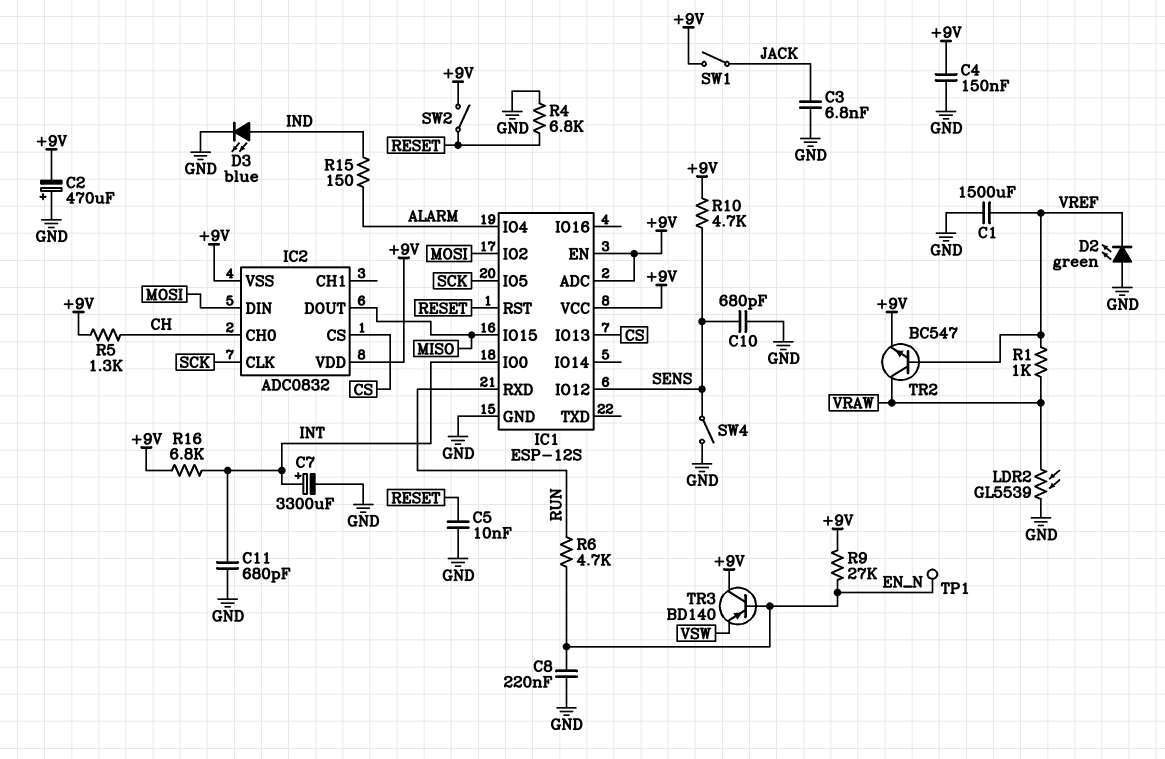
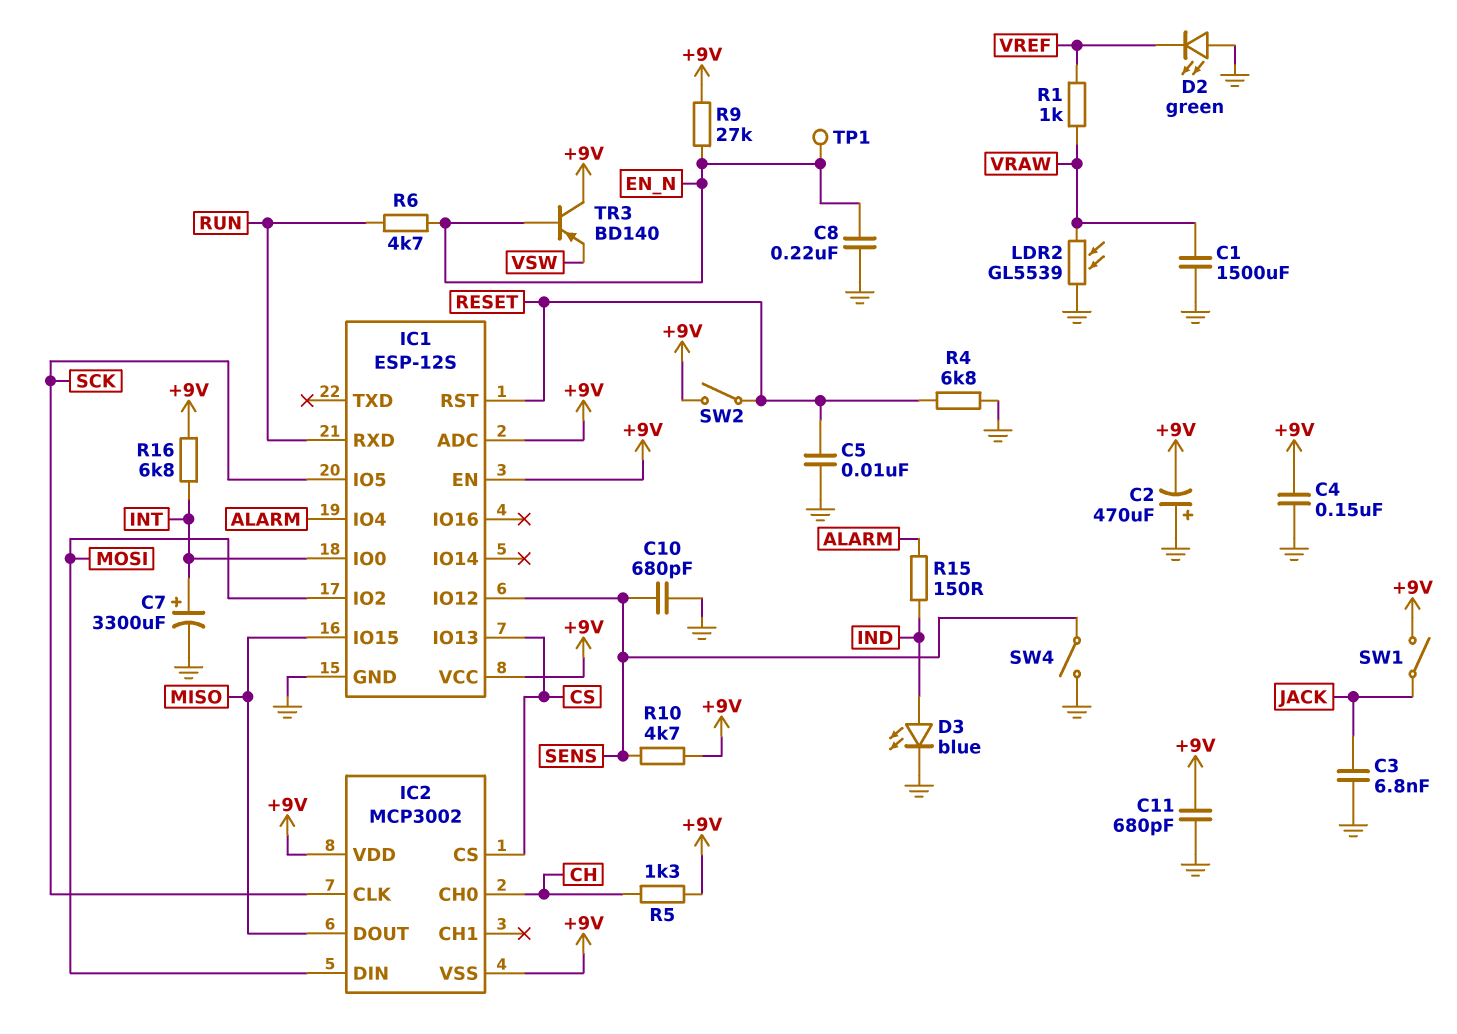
C1: 1500uF (GND, VREF) -> 1500uF (GND, VRAW)
C11: 680pF (GND, INT) -> 680pF (+9V, GND)
IC2: ADC0832 -> MCP3002
TR2: NPN BC547 (B VREF, C VRAW, E +9V) -> none

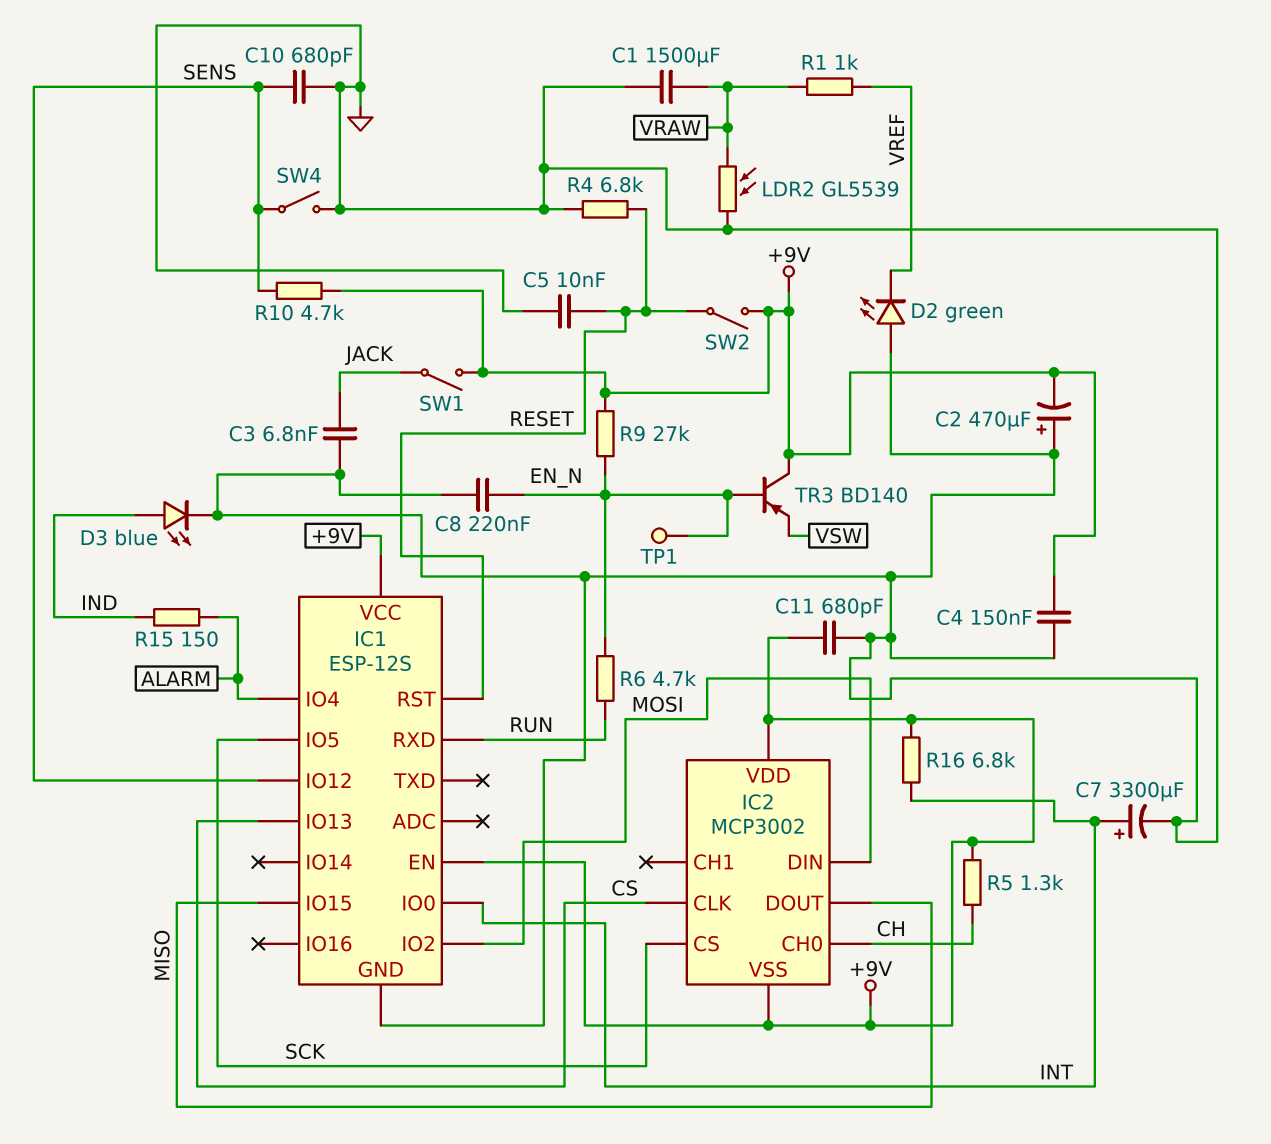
IC1 pin ADC: +9V -> none
IC2 pin CLK: SCK -> CS
IC2 pin CS: CS -> SCK

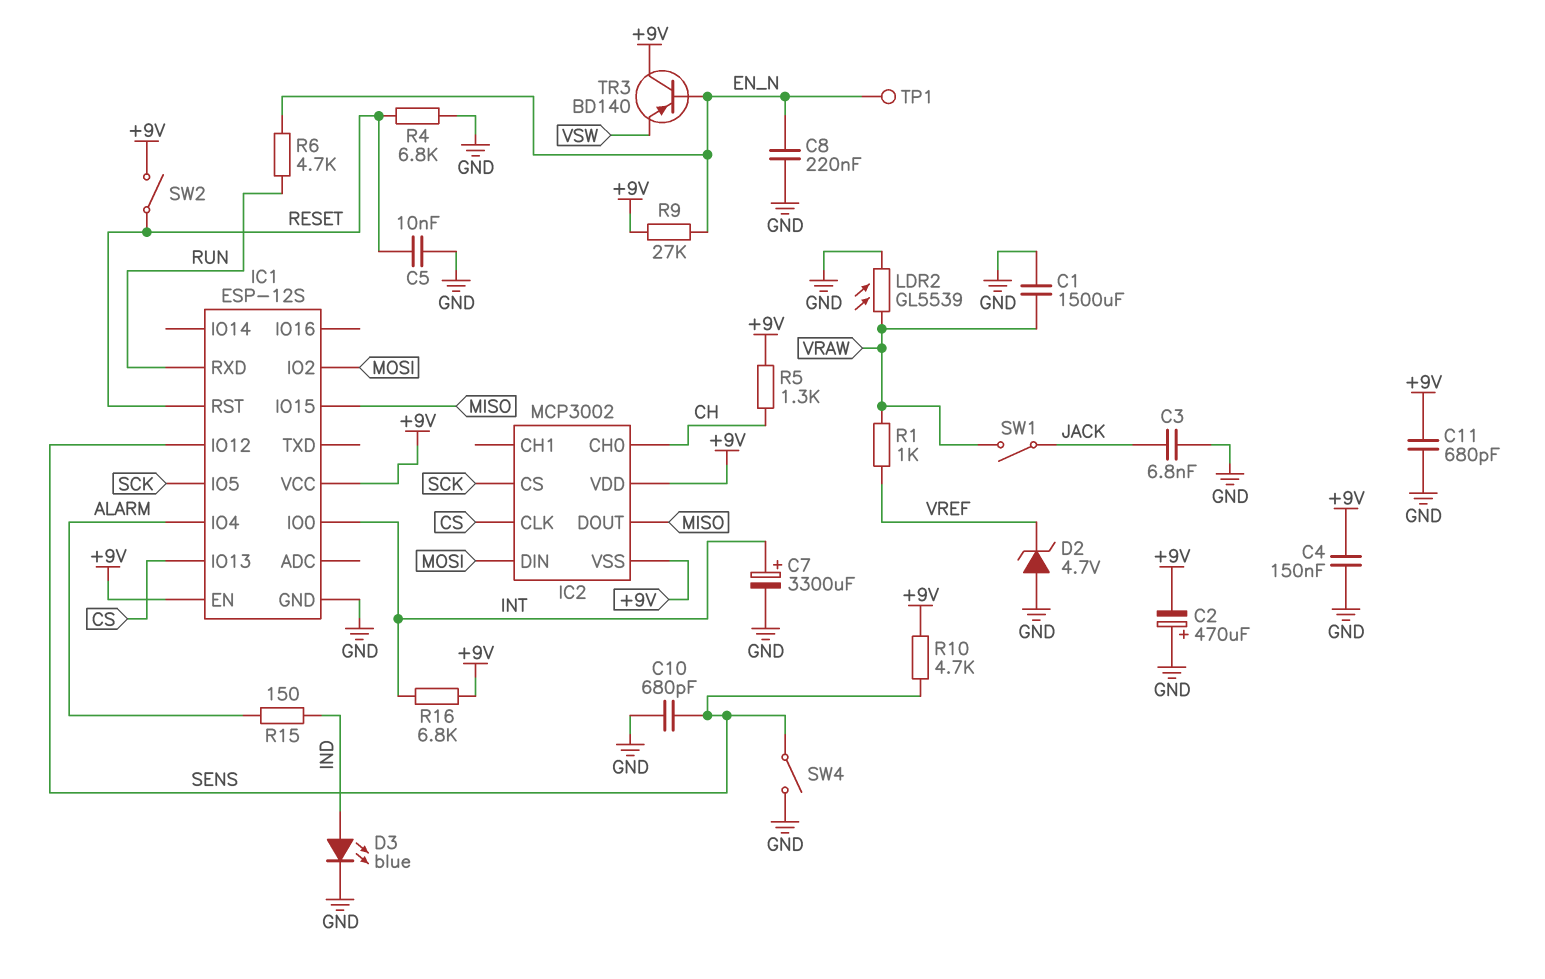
D2: LED green (A GND, K VREF) -> zener 4.7V (A GND, K VREF)
SW1: switch (+9V, JACK) -> switch (JACK, VRAW)

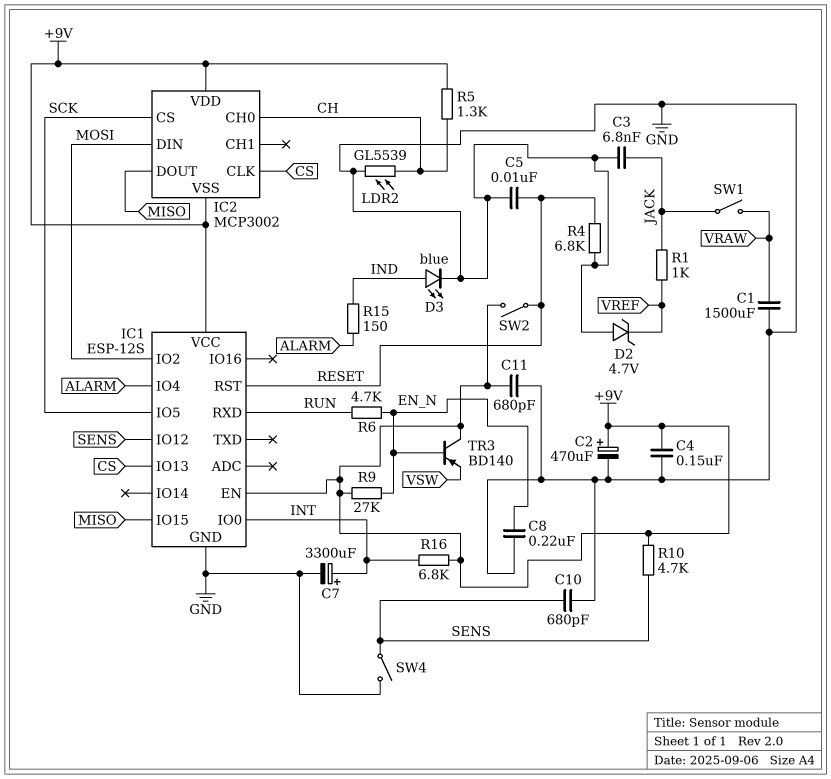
C2: 470uF (plus GND, minus +9V) -> 470uF (plus +9V, minus GND)
LDR2: GL5539 (GND, VRAW) -> GL5539 (CH, GND)
R1: 1k (VRAW, VREF) -> 1k (JACK, VREF)
TP1: test point (EN_N) -> none

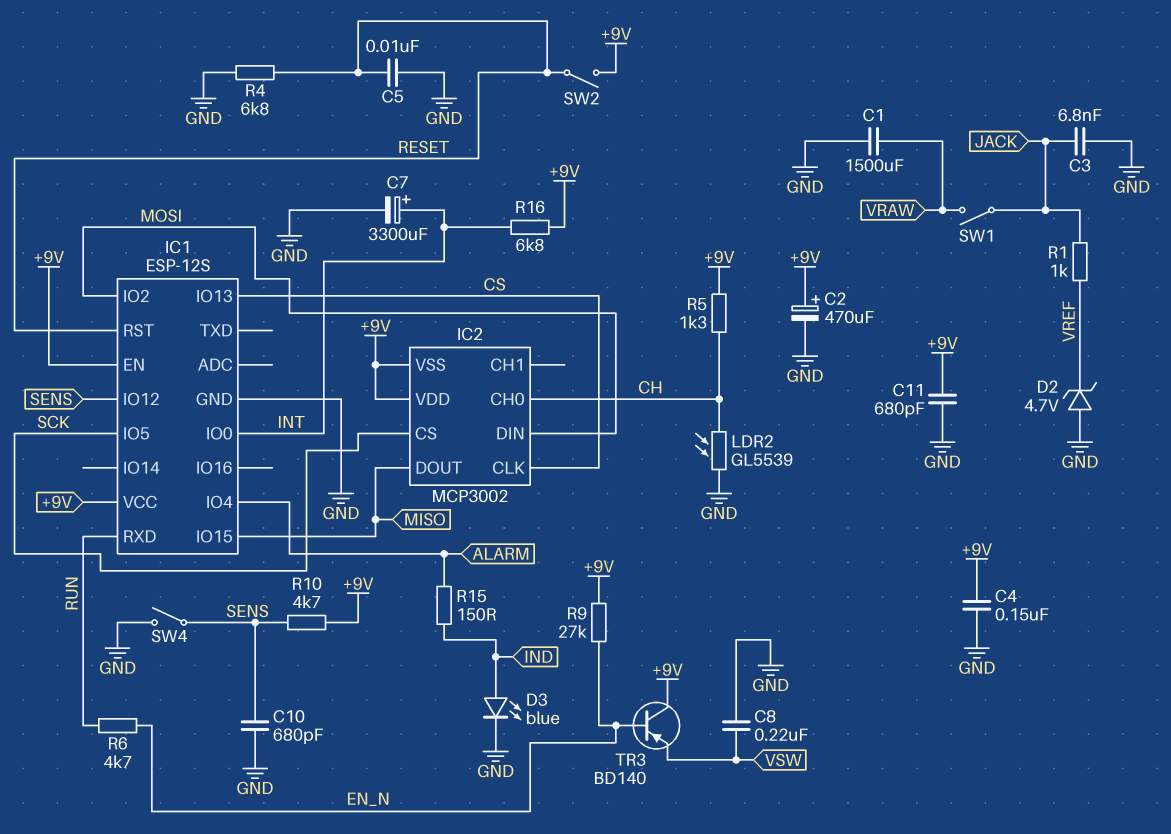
C8: 220nF (EN_N, GND) -> 220nF (GND, VSW)

